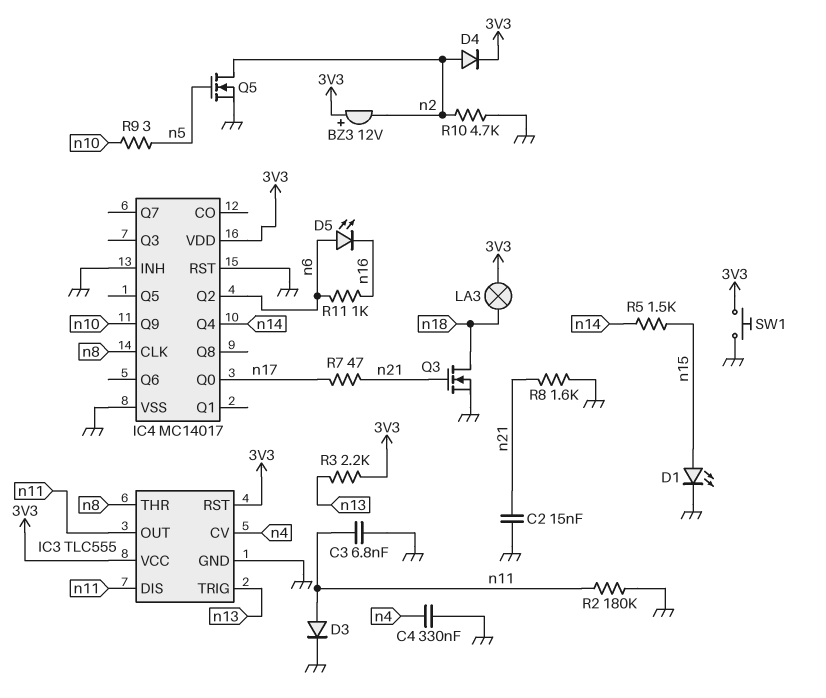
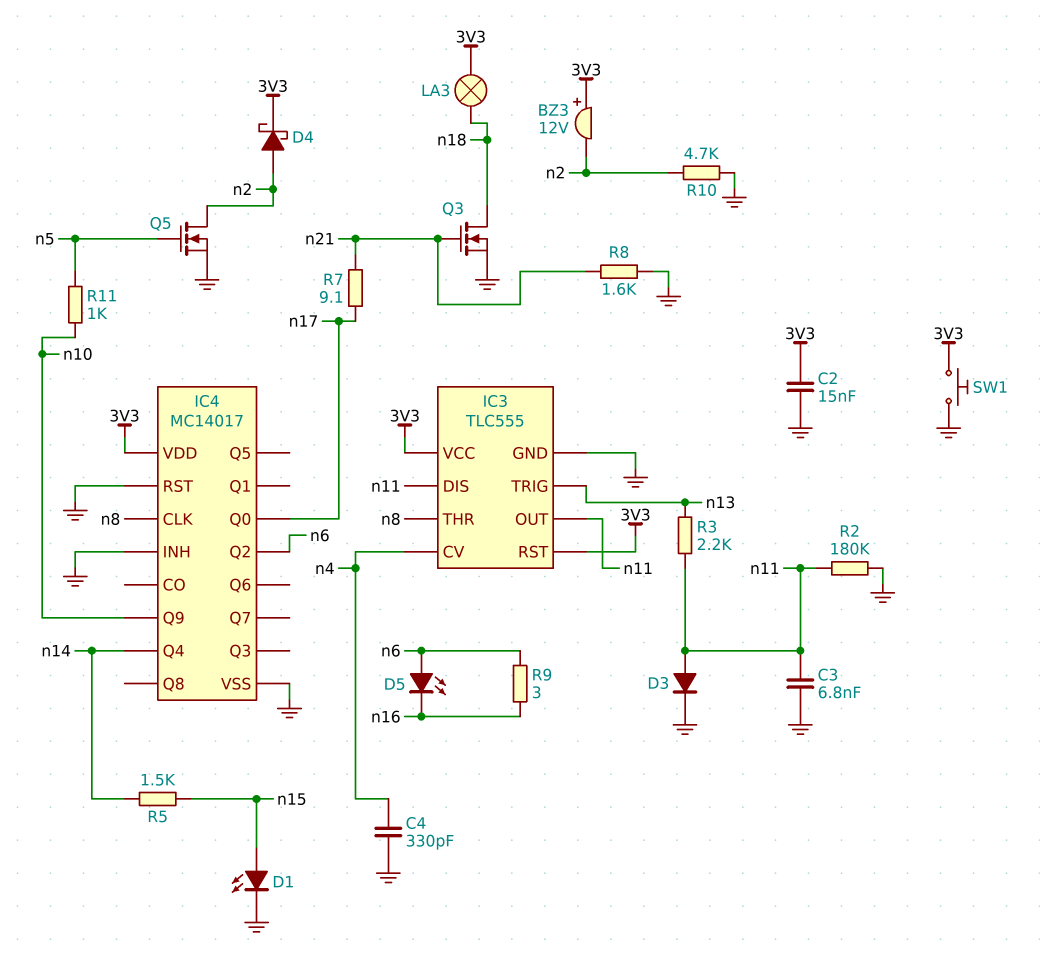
C2: 15nF (GND, n21) -> 15nF (3V3, GND)
C4: 330nF (GND, n4) -> 330pF (GND, n4)
D4: diode (A n2, K 3V3) -> schottky (A n2, K 3V3)
R3: 2.2k (3V3, n13) -> 2.2k (n11, n13)
R7: 47 (n17, n21) -> 9.1 (n17, n21)
R9: 3 (n5, n10) -> 3 (n6, n16)
R11: 1k (n6, n16) -> 1k (n5, n10)

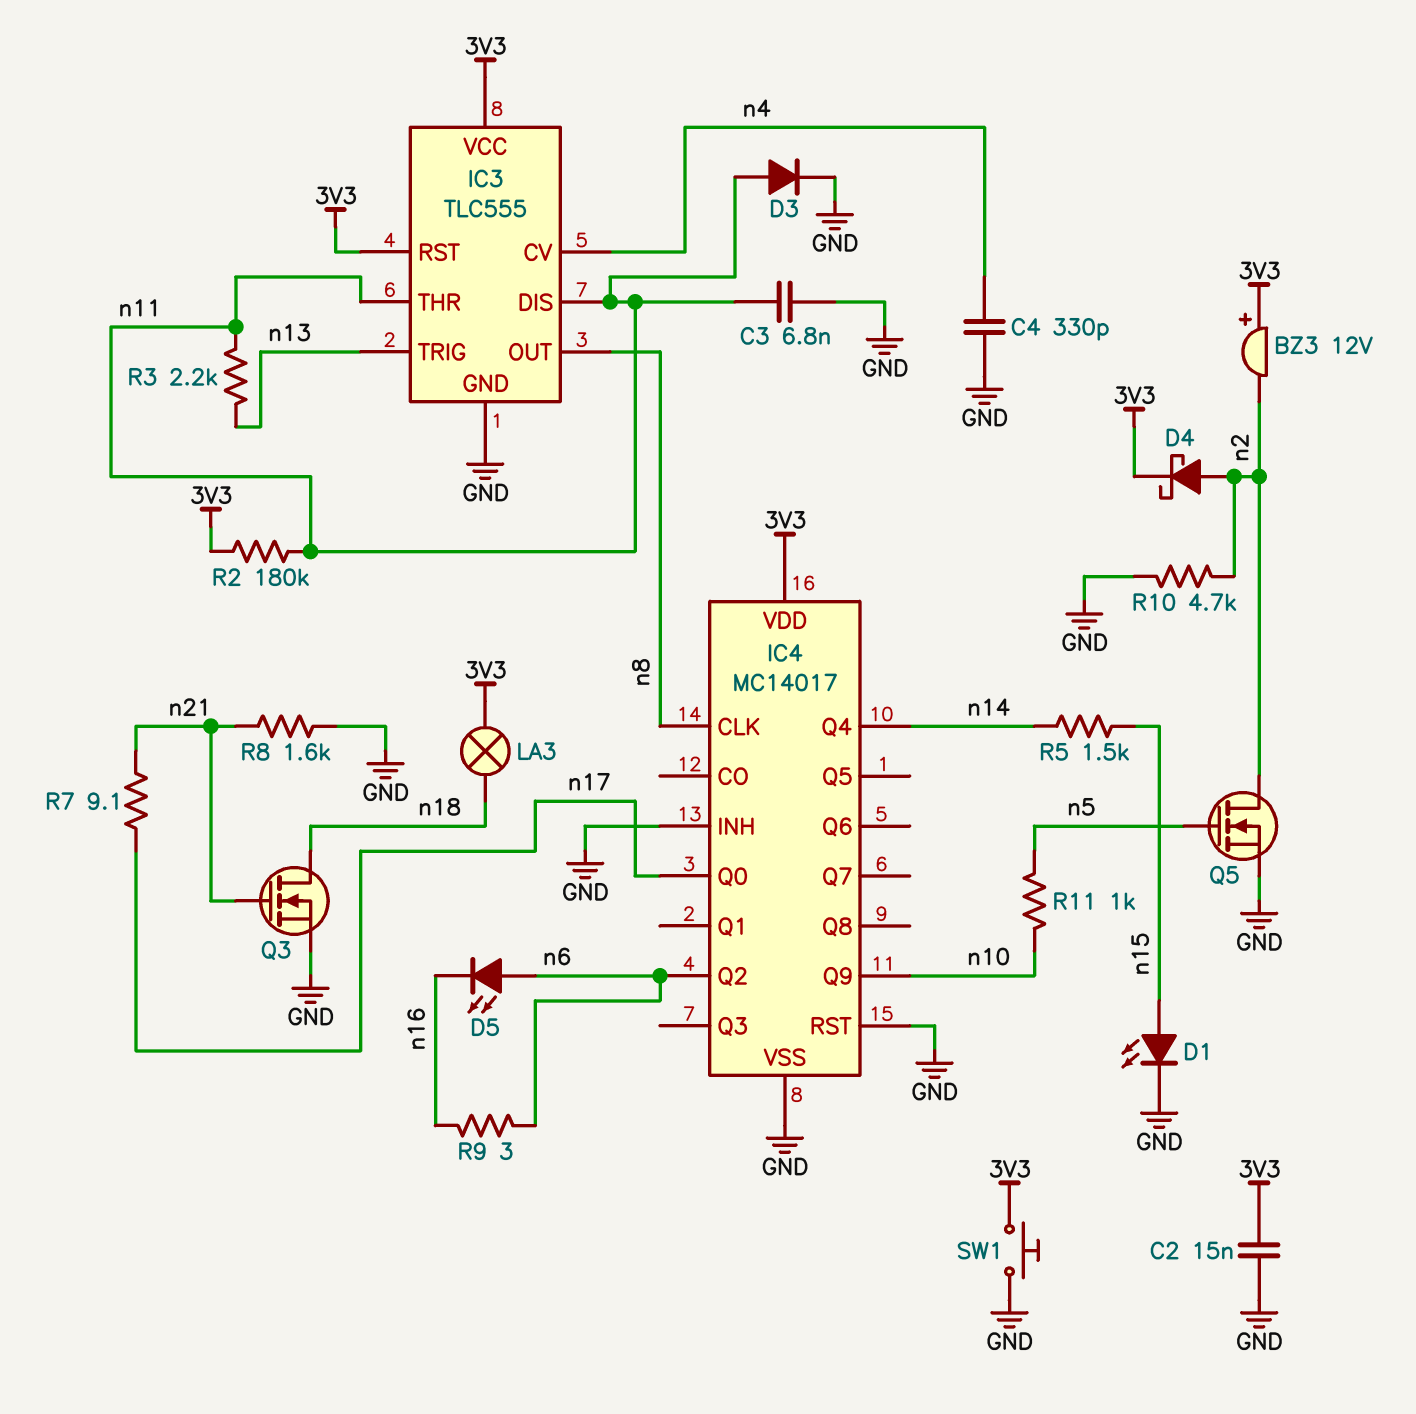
IC3 pin OUT: n11 -> n8
IC3 pin THR: n8 -> n11
R2: 180k (GND, n11) -> 180k (3V3, n11)

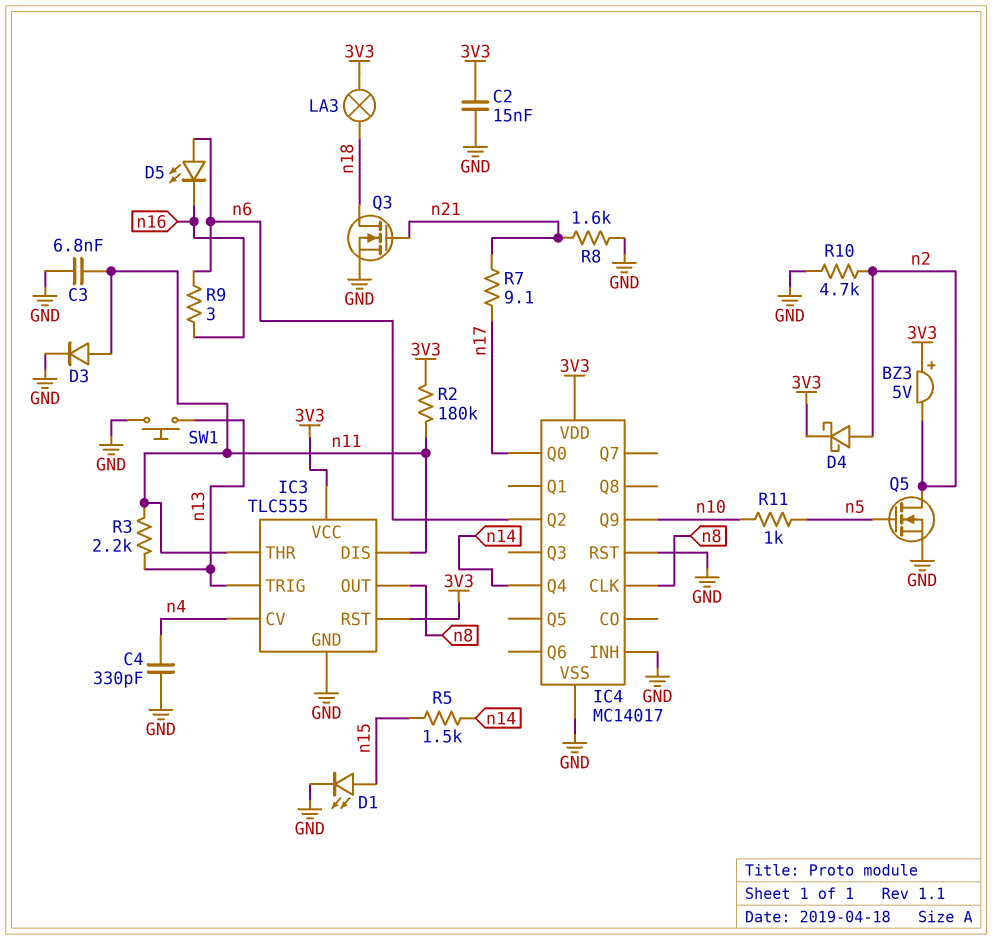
BZ3: buzzer 12V (plus 3V3, minus n2) -> buzzer 5V (plus 3V3, minus n2)
SW1: button (3V3, GND) -> button (GND, n13)

